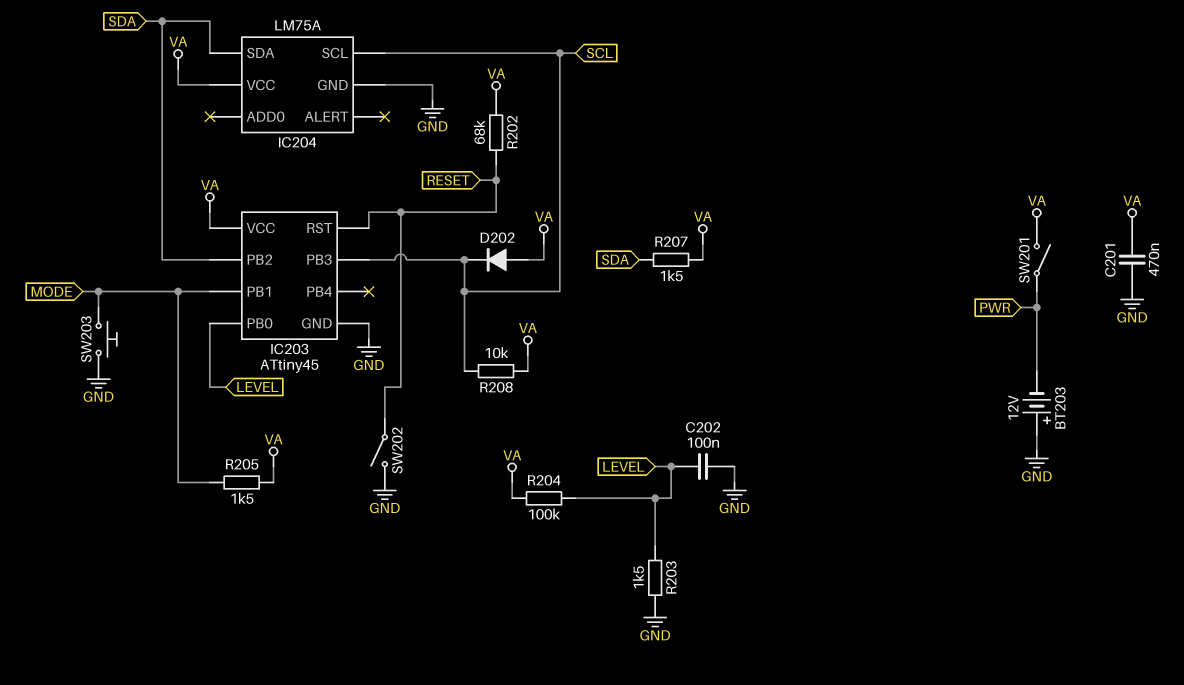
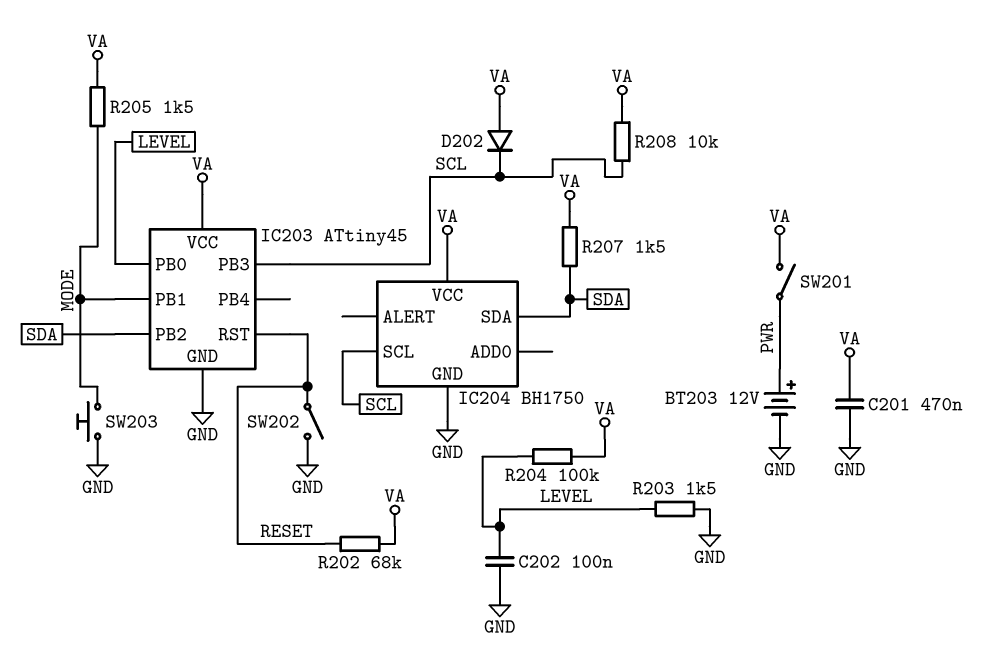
BT203: 12V (plus GND, minus PWR) -> 12V (plus PWR, minus GND)
IC204: LM75A -> BH1750

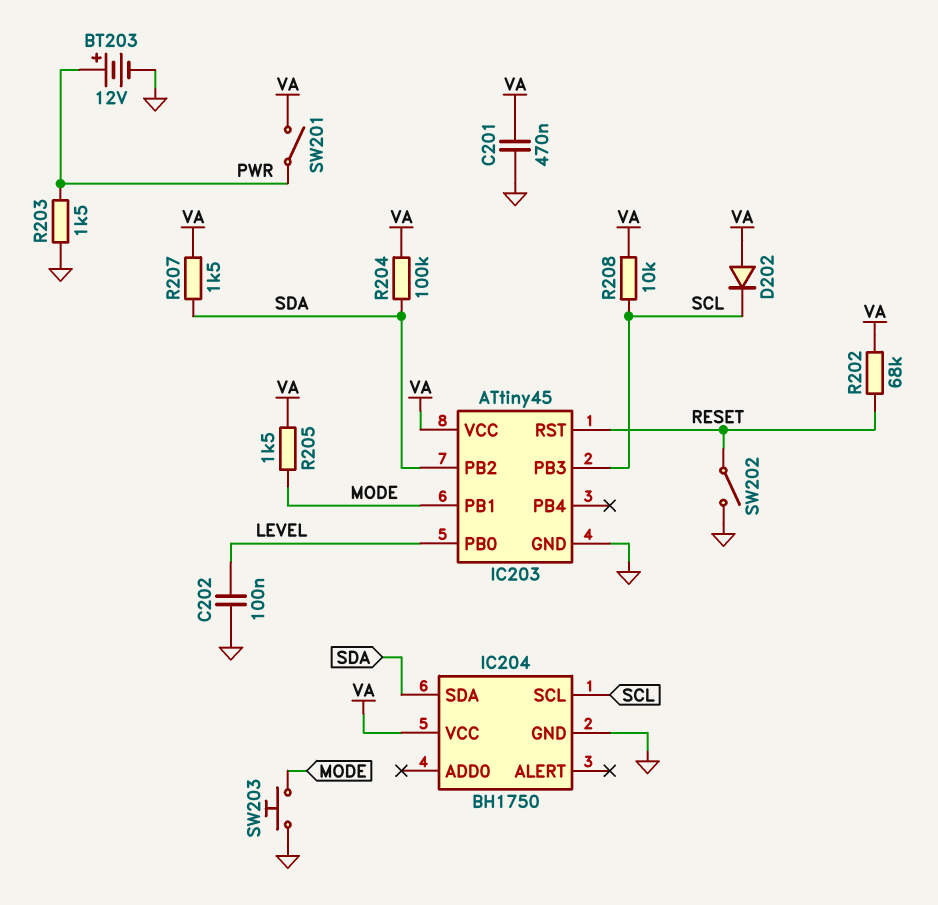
R203: 1.5k (GND, LEVEL) -> 1.5k (GND, PWR)
R204: 100k (LEVEL, VA) -> 100k (SDA, VA)

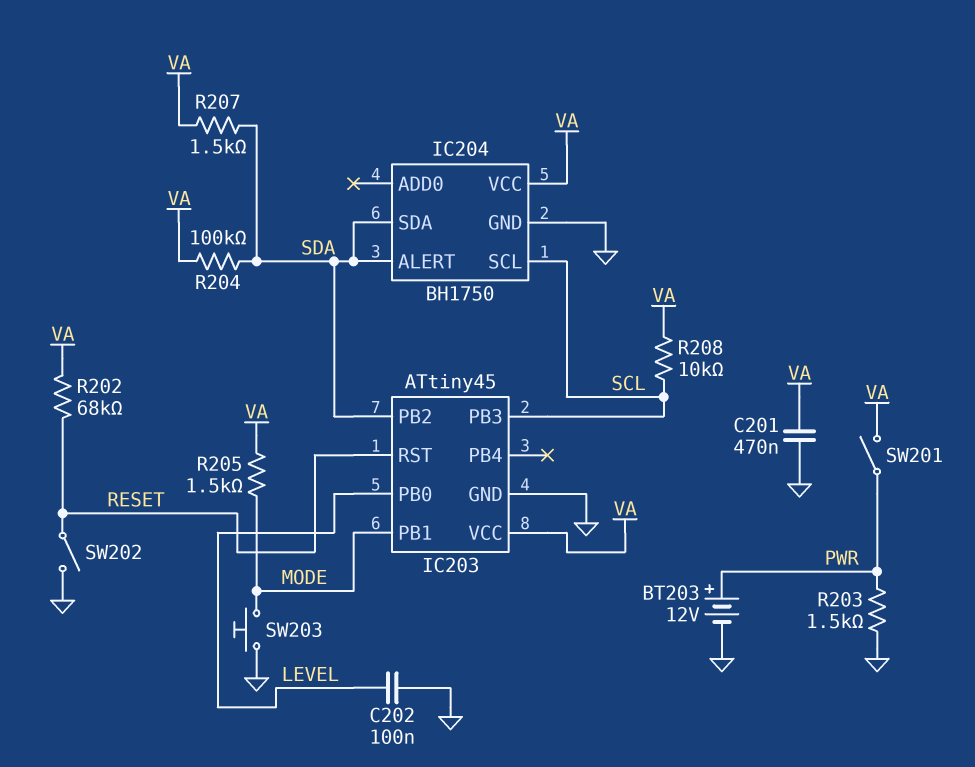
D202: diode (A VA, K SCL) -> none
IC204 pin ALERT: none -> SDA

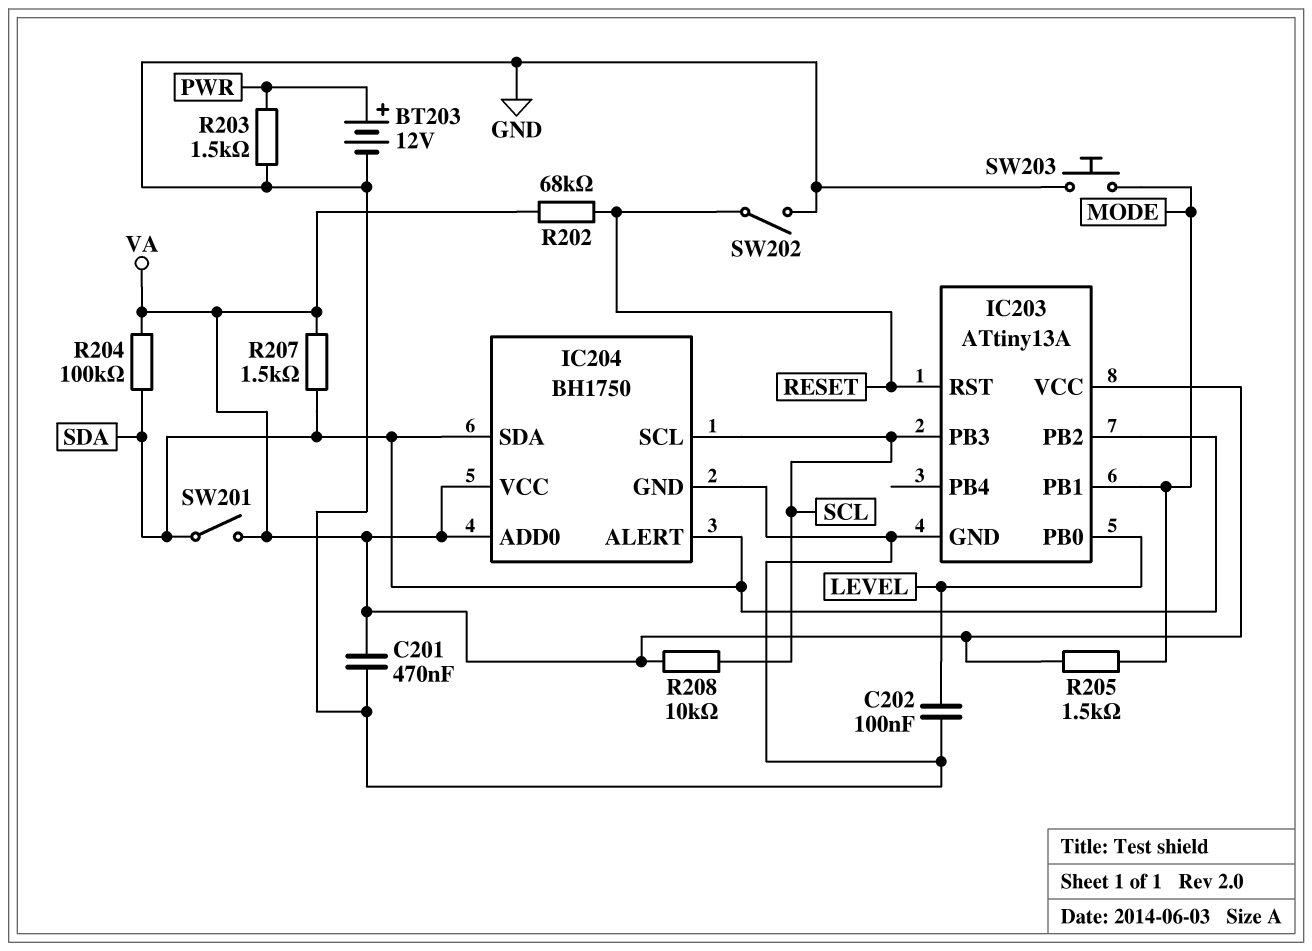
IC203: ATtiny45 -> ATtiny13A
IC204 pin ADD0: none -> VA
SW201: switch (PWR, VA) -> switch (SDA, VA)

